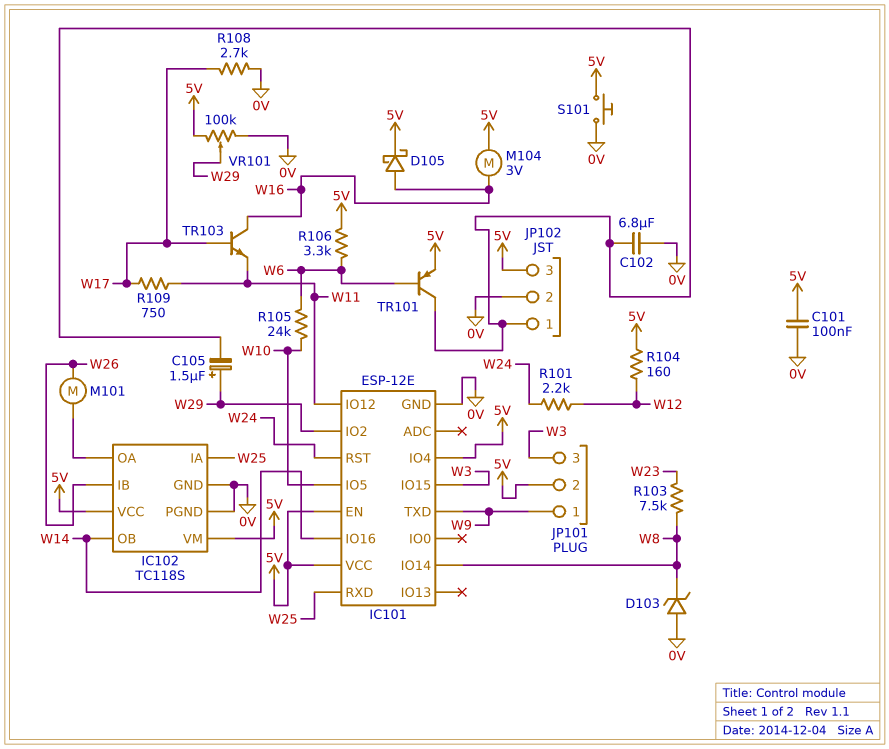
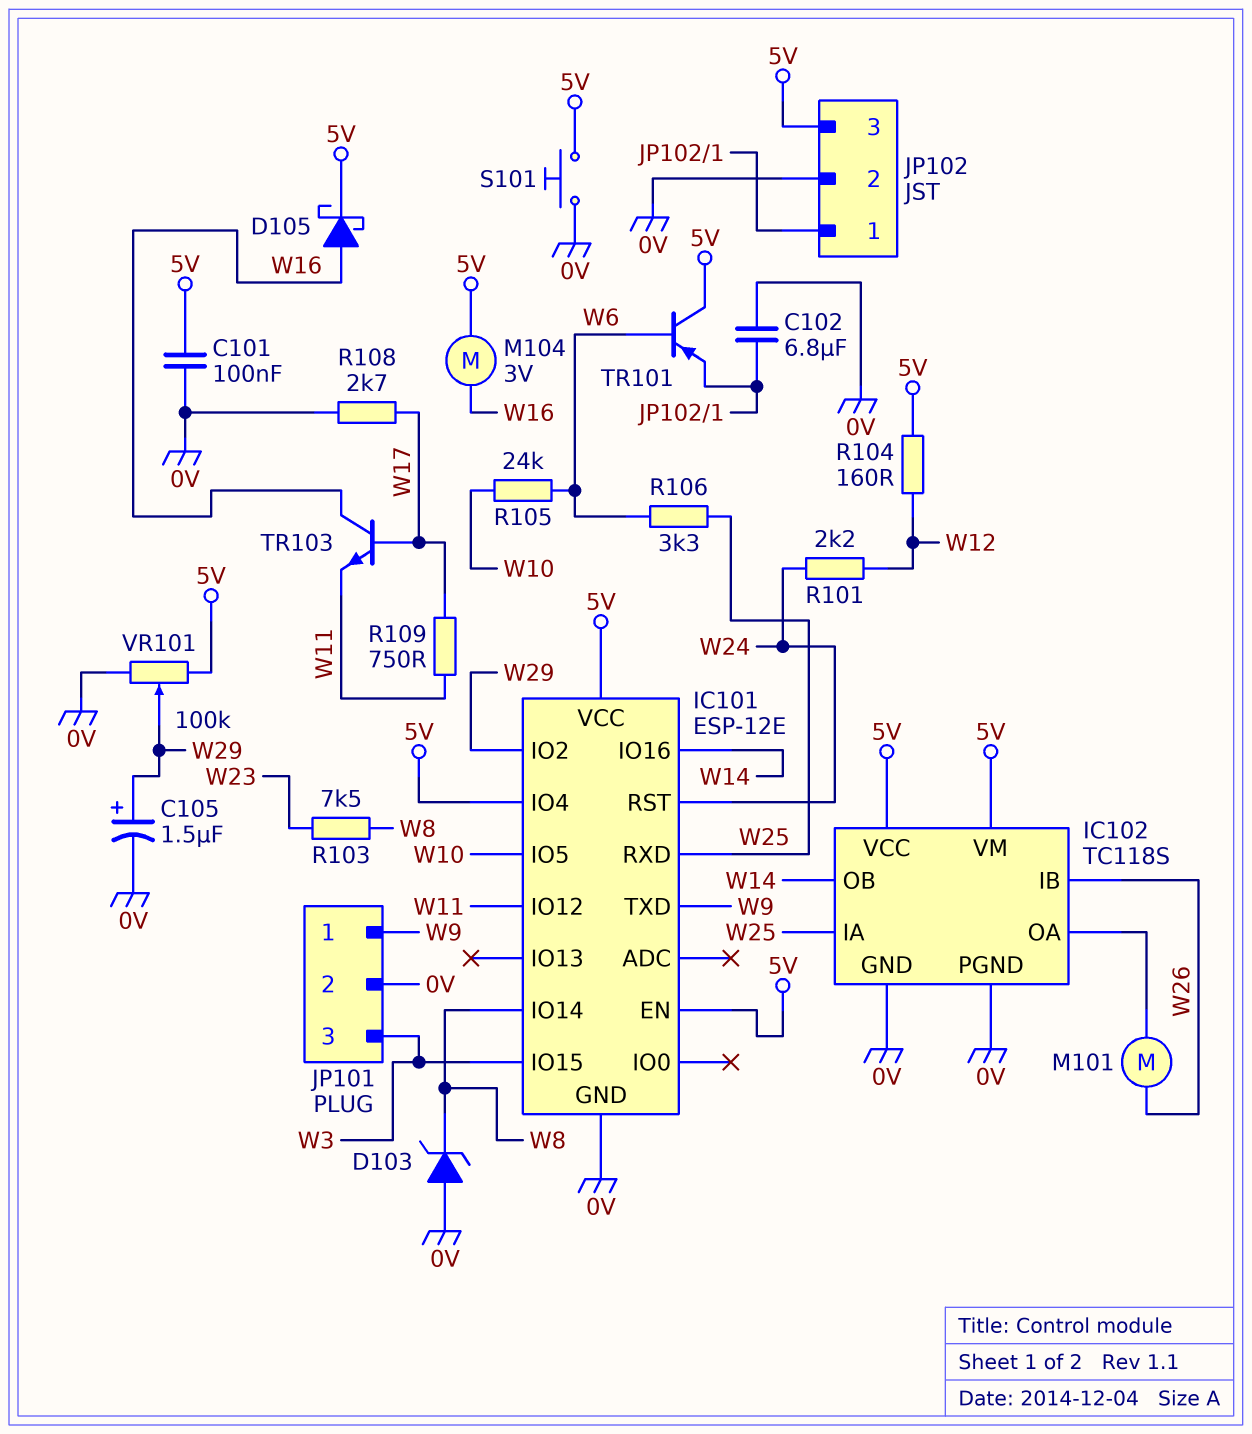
C105: 1.5uF (plus W29, minus JP102/1) -> 1.5uF (plus W29, minus 0V)
JP101 pin 2: 5V -> 0V
R106: 3.3k (5V, W6) -> 3.3k (W6, W25)
TR101: PNP (B W6, C JP102/1, E 5V) -> PNP (B W6, C 5V, E JP102/1)

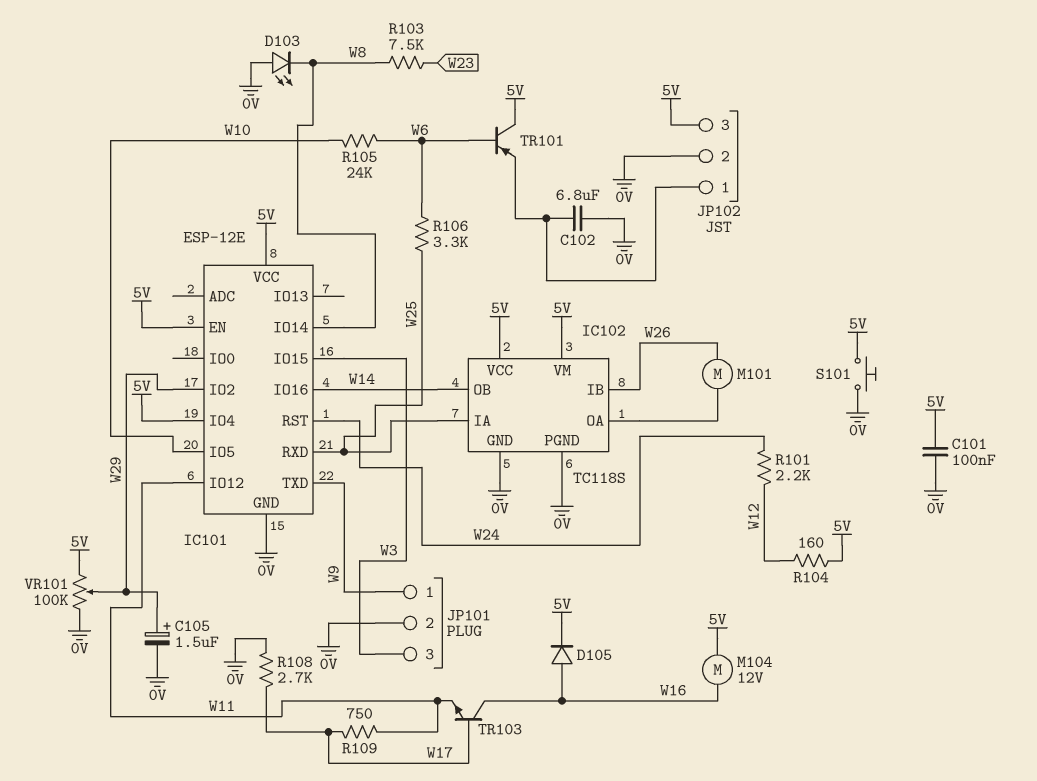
D103: zener (A 0V, K W8) -> LED (A 0V, K W8)
D105: schottky (A W16, K 5V) -> diode (A W16, K 5V)
M104: motor 3V (5V, W16) -> motor 12V (5V, W16)

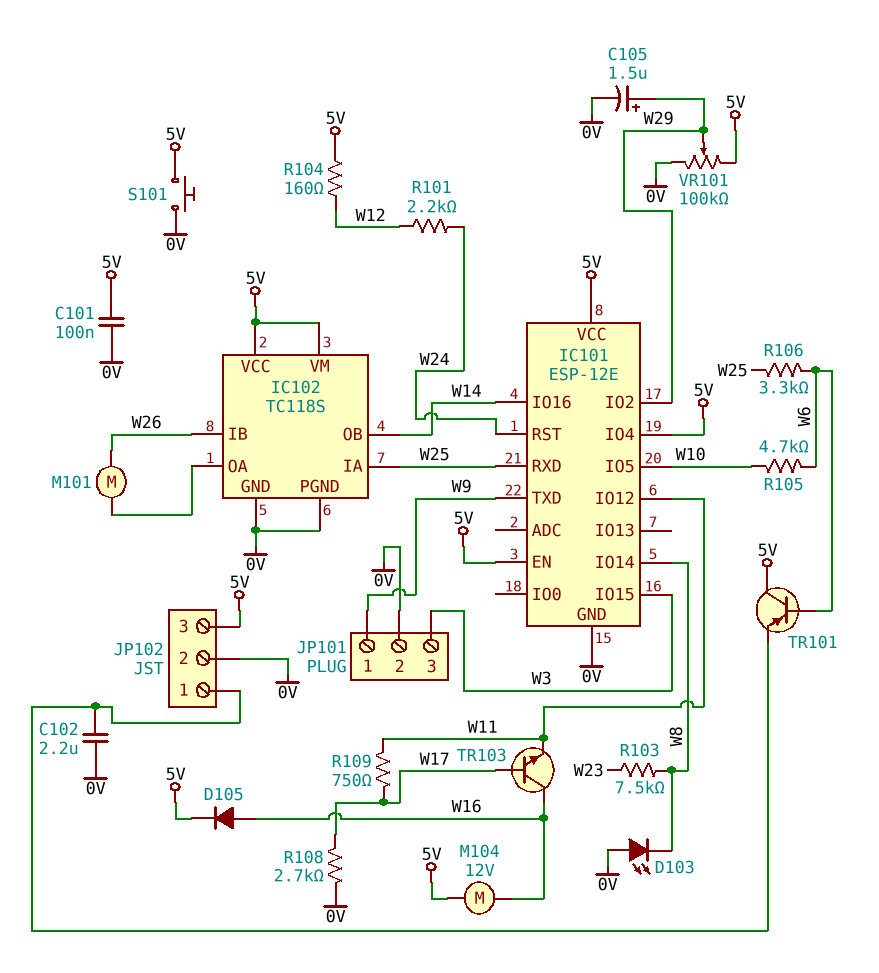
C102: 6.8uF (0V, JP102/1) -> 2.2uF (0V, JP102/1)
R105: 24k (W6, W10) -> 4.7k (W6, W10)

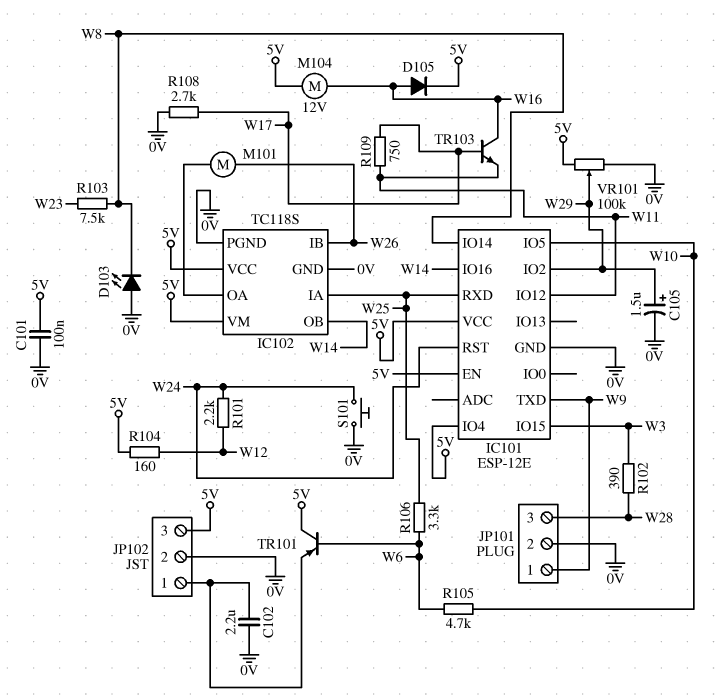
JP101 pin 3: W3 -> W28
R102: none -> 390 (W3, W28)
S101: button (0V, 5V) -> button (0V, W24)

